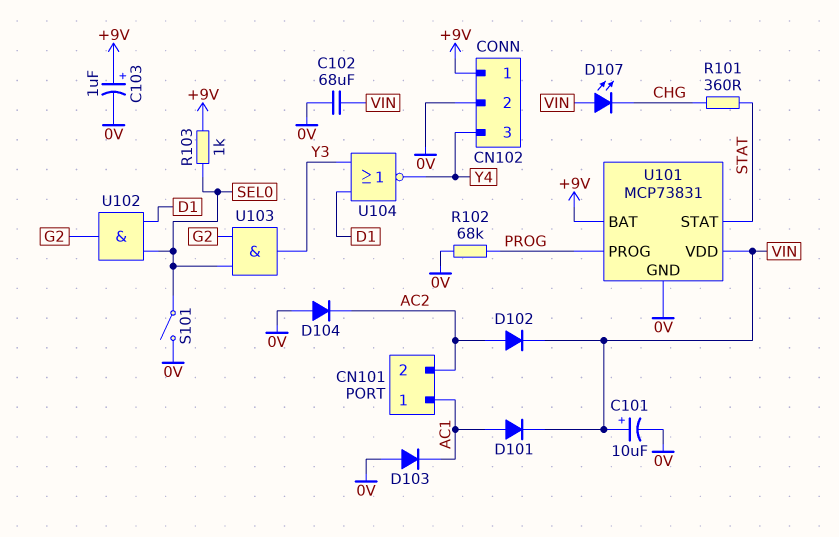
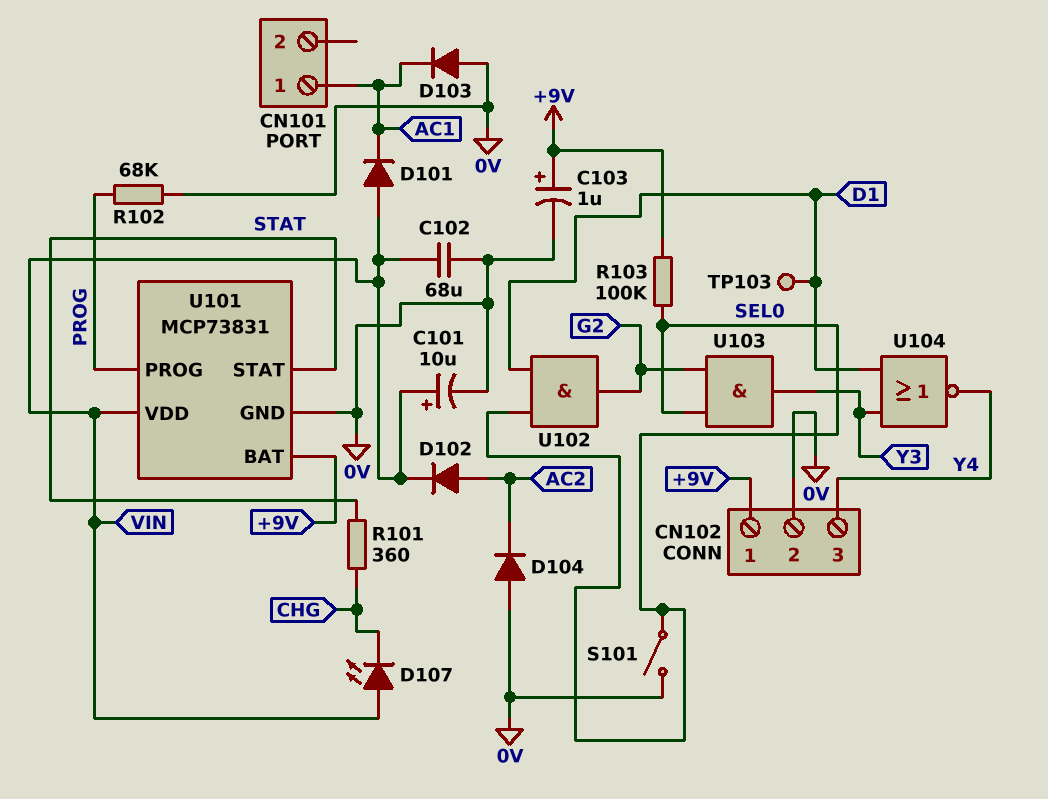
CN101 pin 2: AC2 -> none
D101: diode (A AC1, K VIN) -> diode (A VIN, K AC1)
R103: 1k (+9V, SEL0) -> 100k (+9V, SEL0)
TP103: none -> test point (D1)

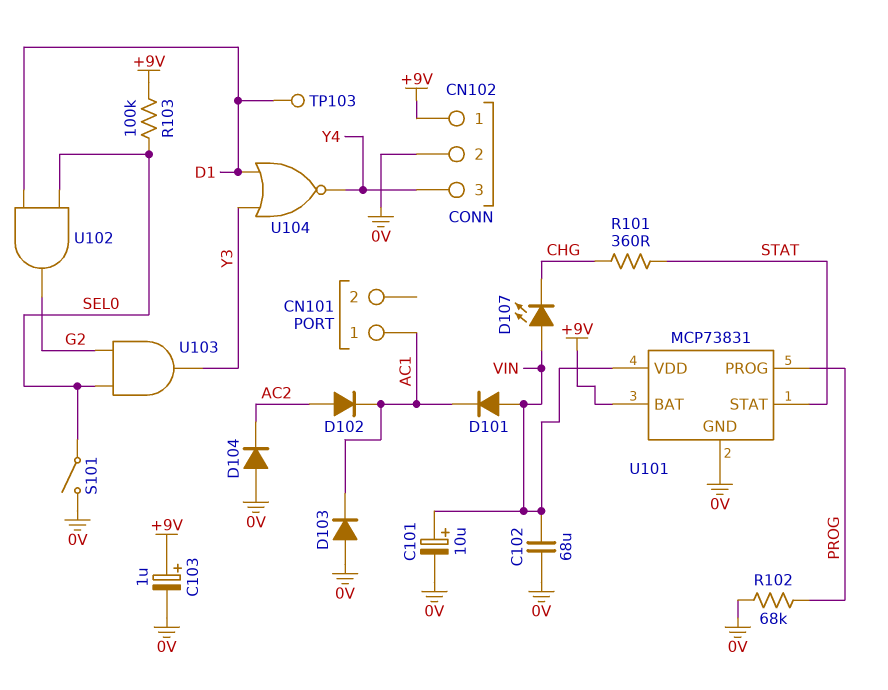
D102: diode (A AC2, K VIN) -> diode (A AC2, K AC1)

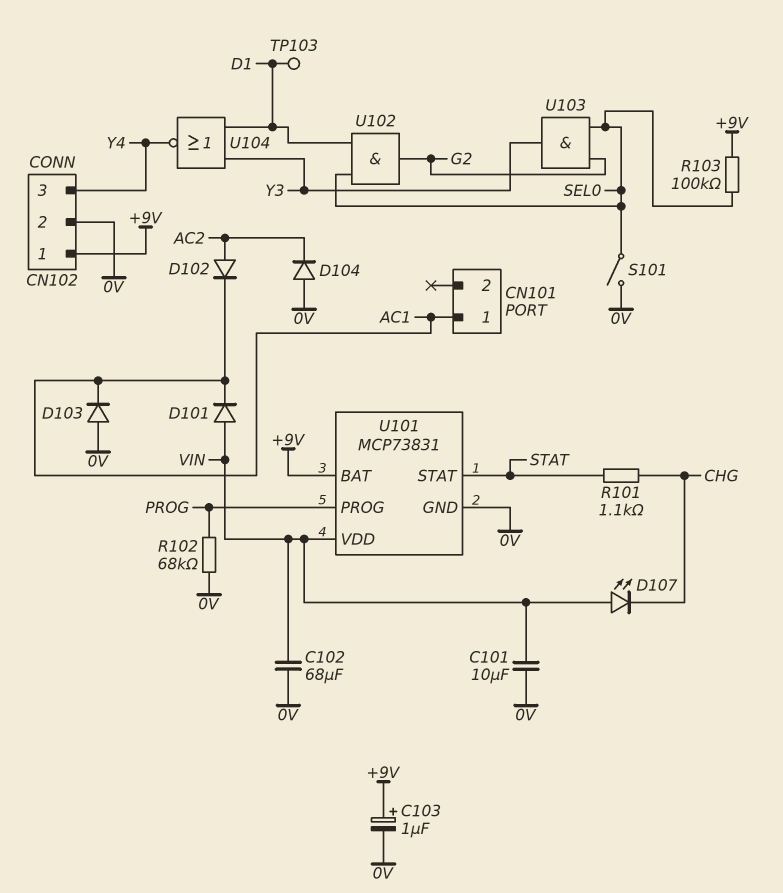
C101: 10uF (plus VIN, minus 0V) -> 10uF (0V, VIN)
R101: 360 (CHG, STAT) -> 1.1k (CHG, STAT)

